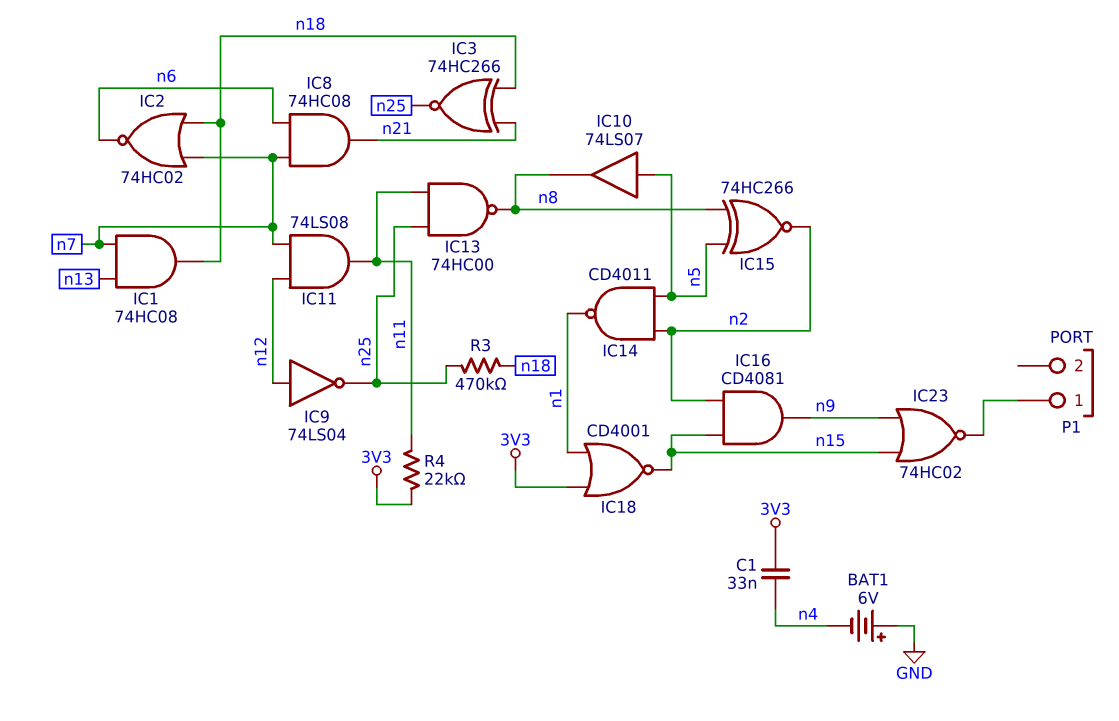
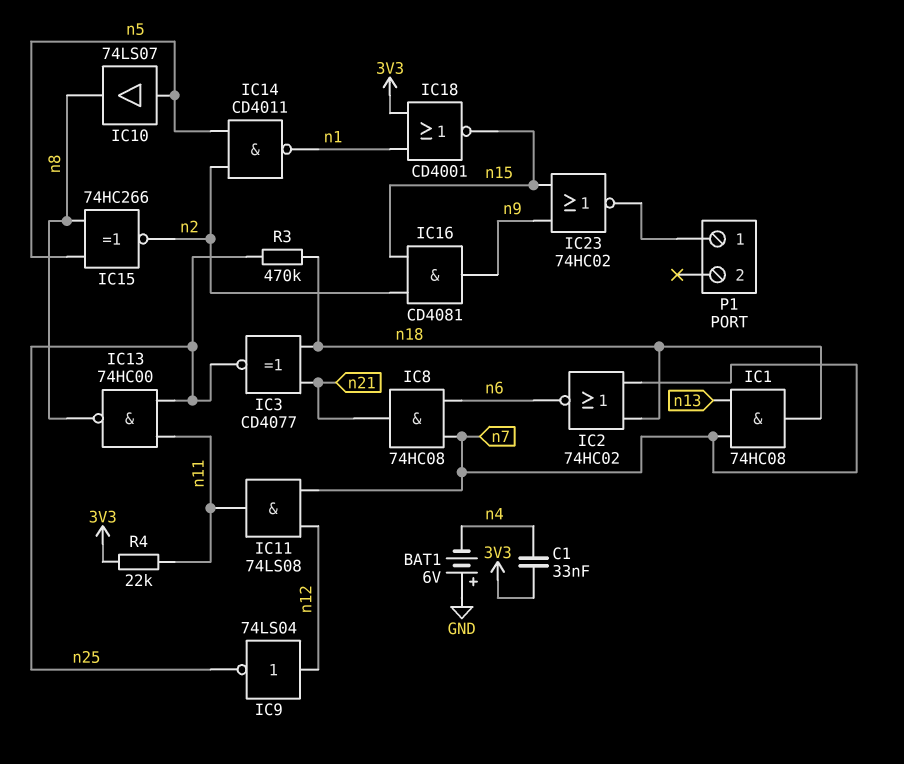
IC3: XNOR 74HC266 (in n18, in n21, out n25) -> XNOR CD4077 (in n18, in n21, out n25)

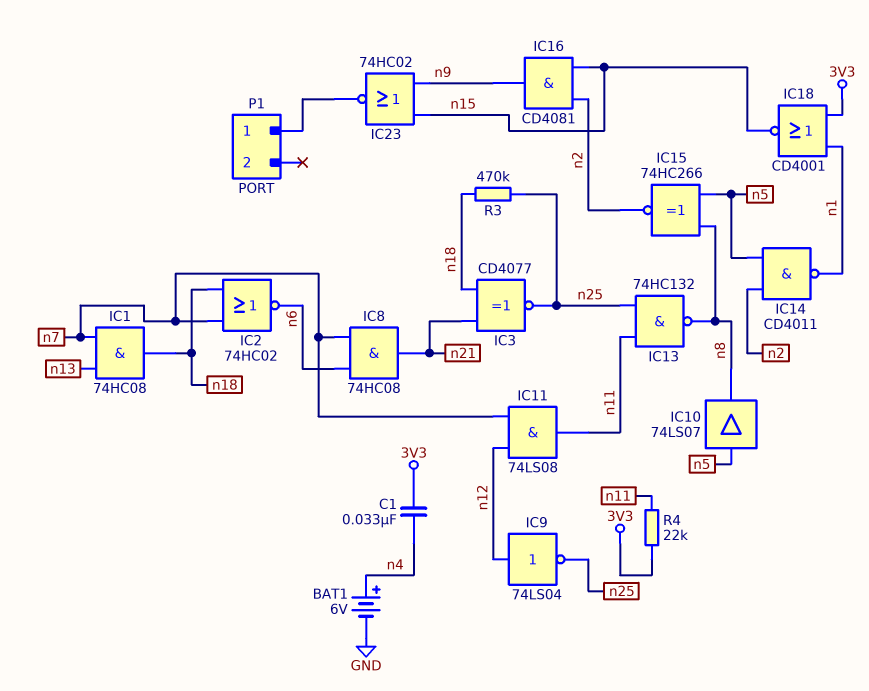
BAT1: 6V (plus GND, minus n4) -> 6V (plus n4, minus GND)
IC13: NAND 74HC00 (in n11, in n25, out n8) -> NAND 74HC132 (in n11, in n25, out n8)

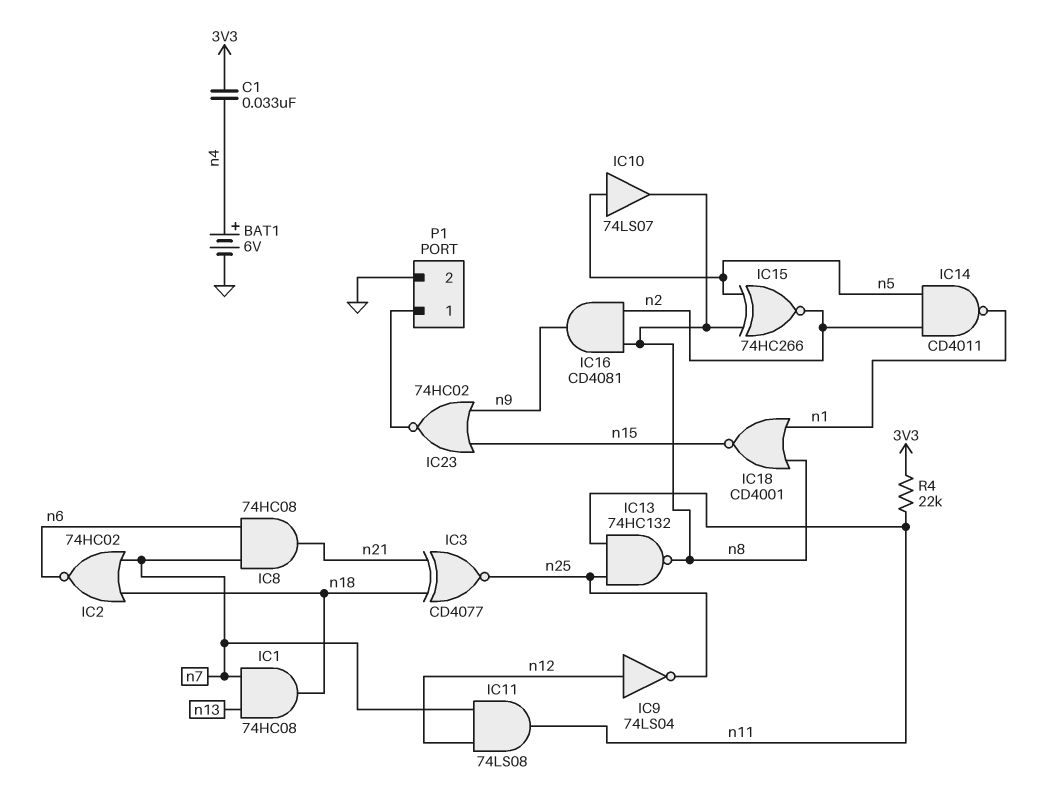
IC16: AND CD4081 (in n2, in n15, out n9) -> AND CD4081 (in n2, in n8, out n9)
IC18: NOR CD4001 (in 3V3, in n1, out n15) -> NOR CD4001 (in n1, in n8, out n15)
P1 pin 2: none -> GND
R3: 470k (n18, n25) -> none

